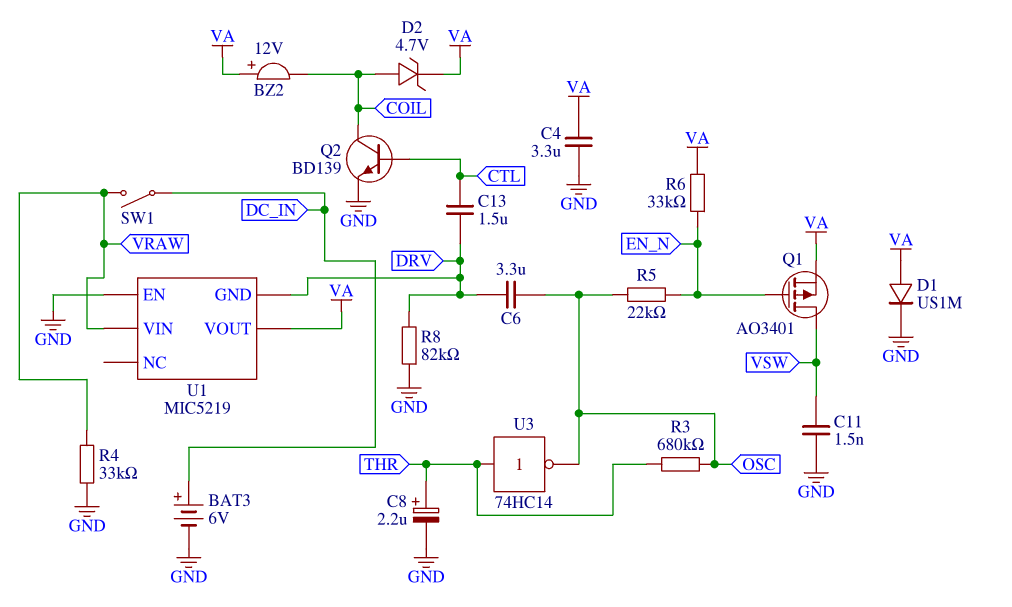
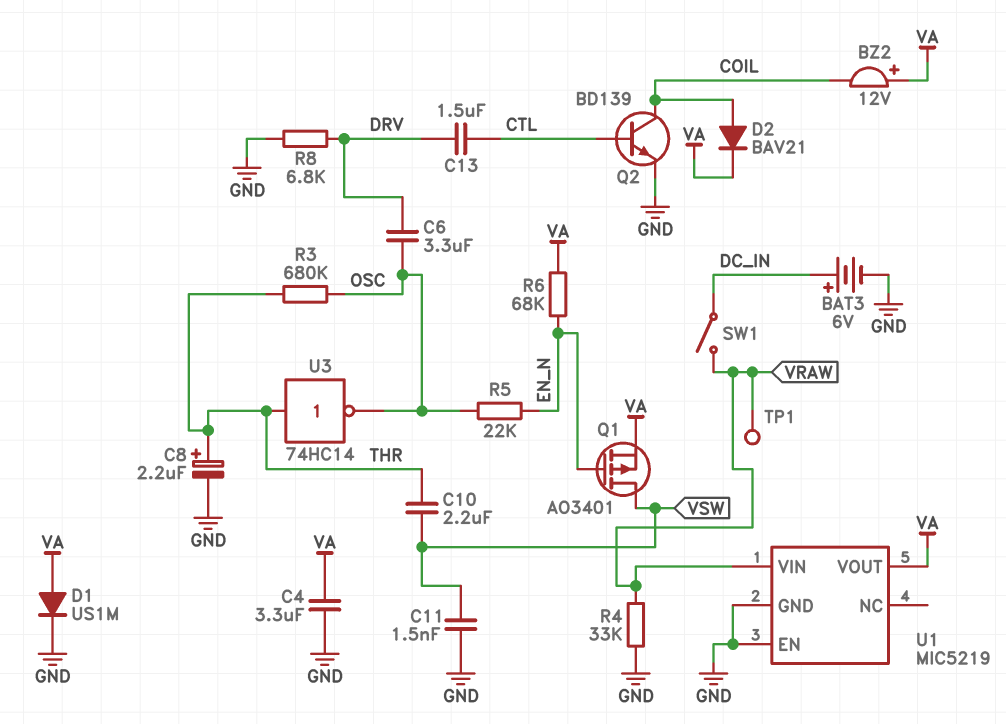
C10: none -> 2.2uF (THR, VSW)
D2: zener 4.7V (A COIL, K VA) -> diode BAV21 (A COIL, K VA)
R6: 33k (EN_N, VA) -> 68k (EN_N, VA)
R8: 82k (DRV, GND) -> 6.8k (DRV, GND)
TP1: none -> test point (VRAW)
U1 pin GND: DRV -> GND

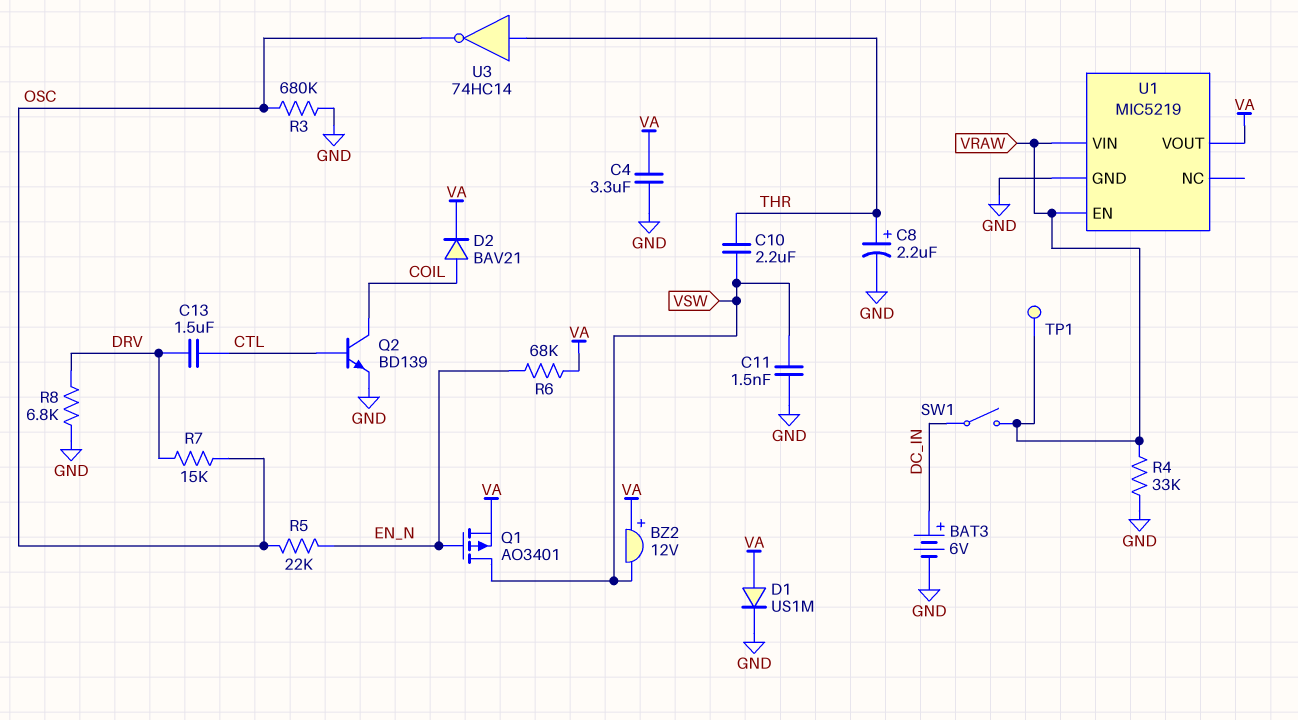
BZ2: buzzer 12V (plus VA, minus COIL) -> buzzer 12V (plus VA, minus VSW)
C6: 3.3uF (DRV, OSC) -> none
R3: 680k (OSC, THR) -> 680k (GND, OSC)
R7: none -> 15k (DRV, OSC)
U1 pin EN: GND -> VRAW

